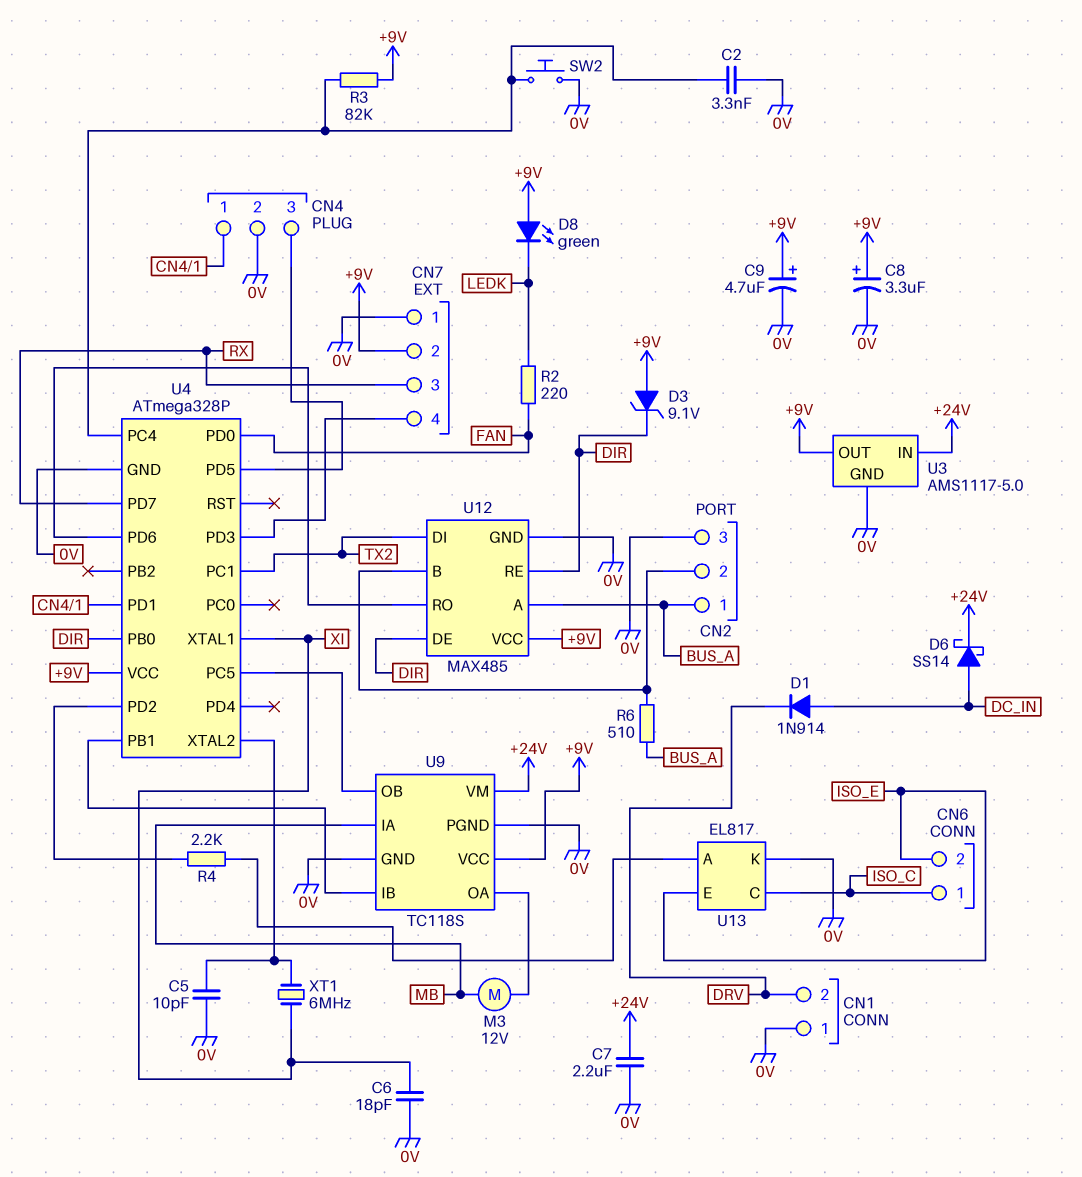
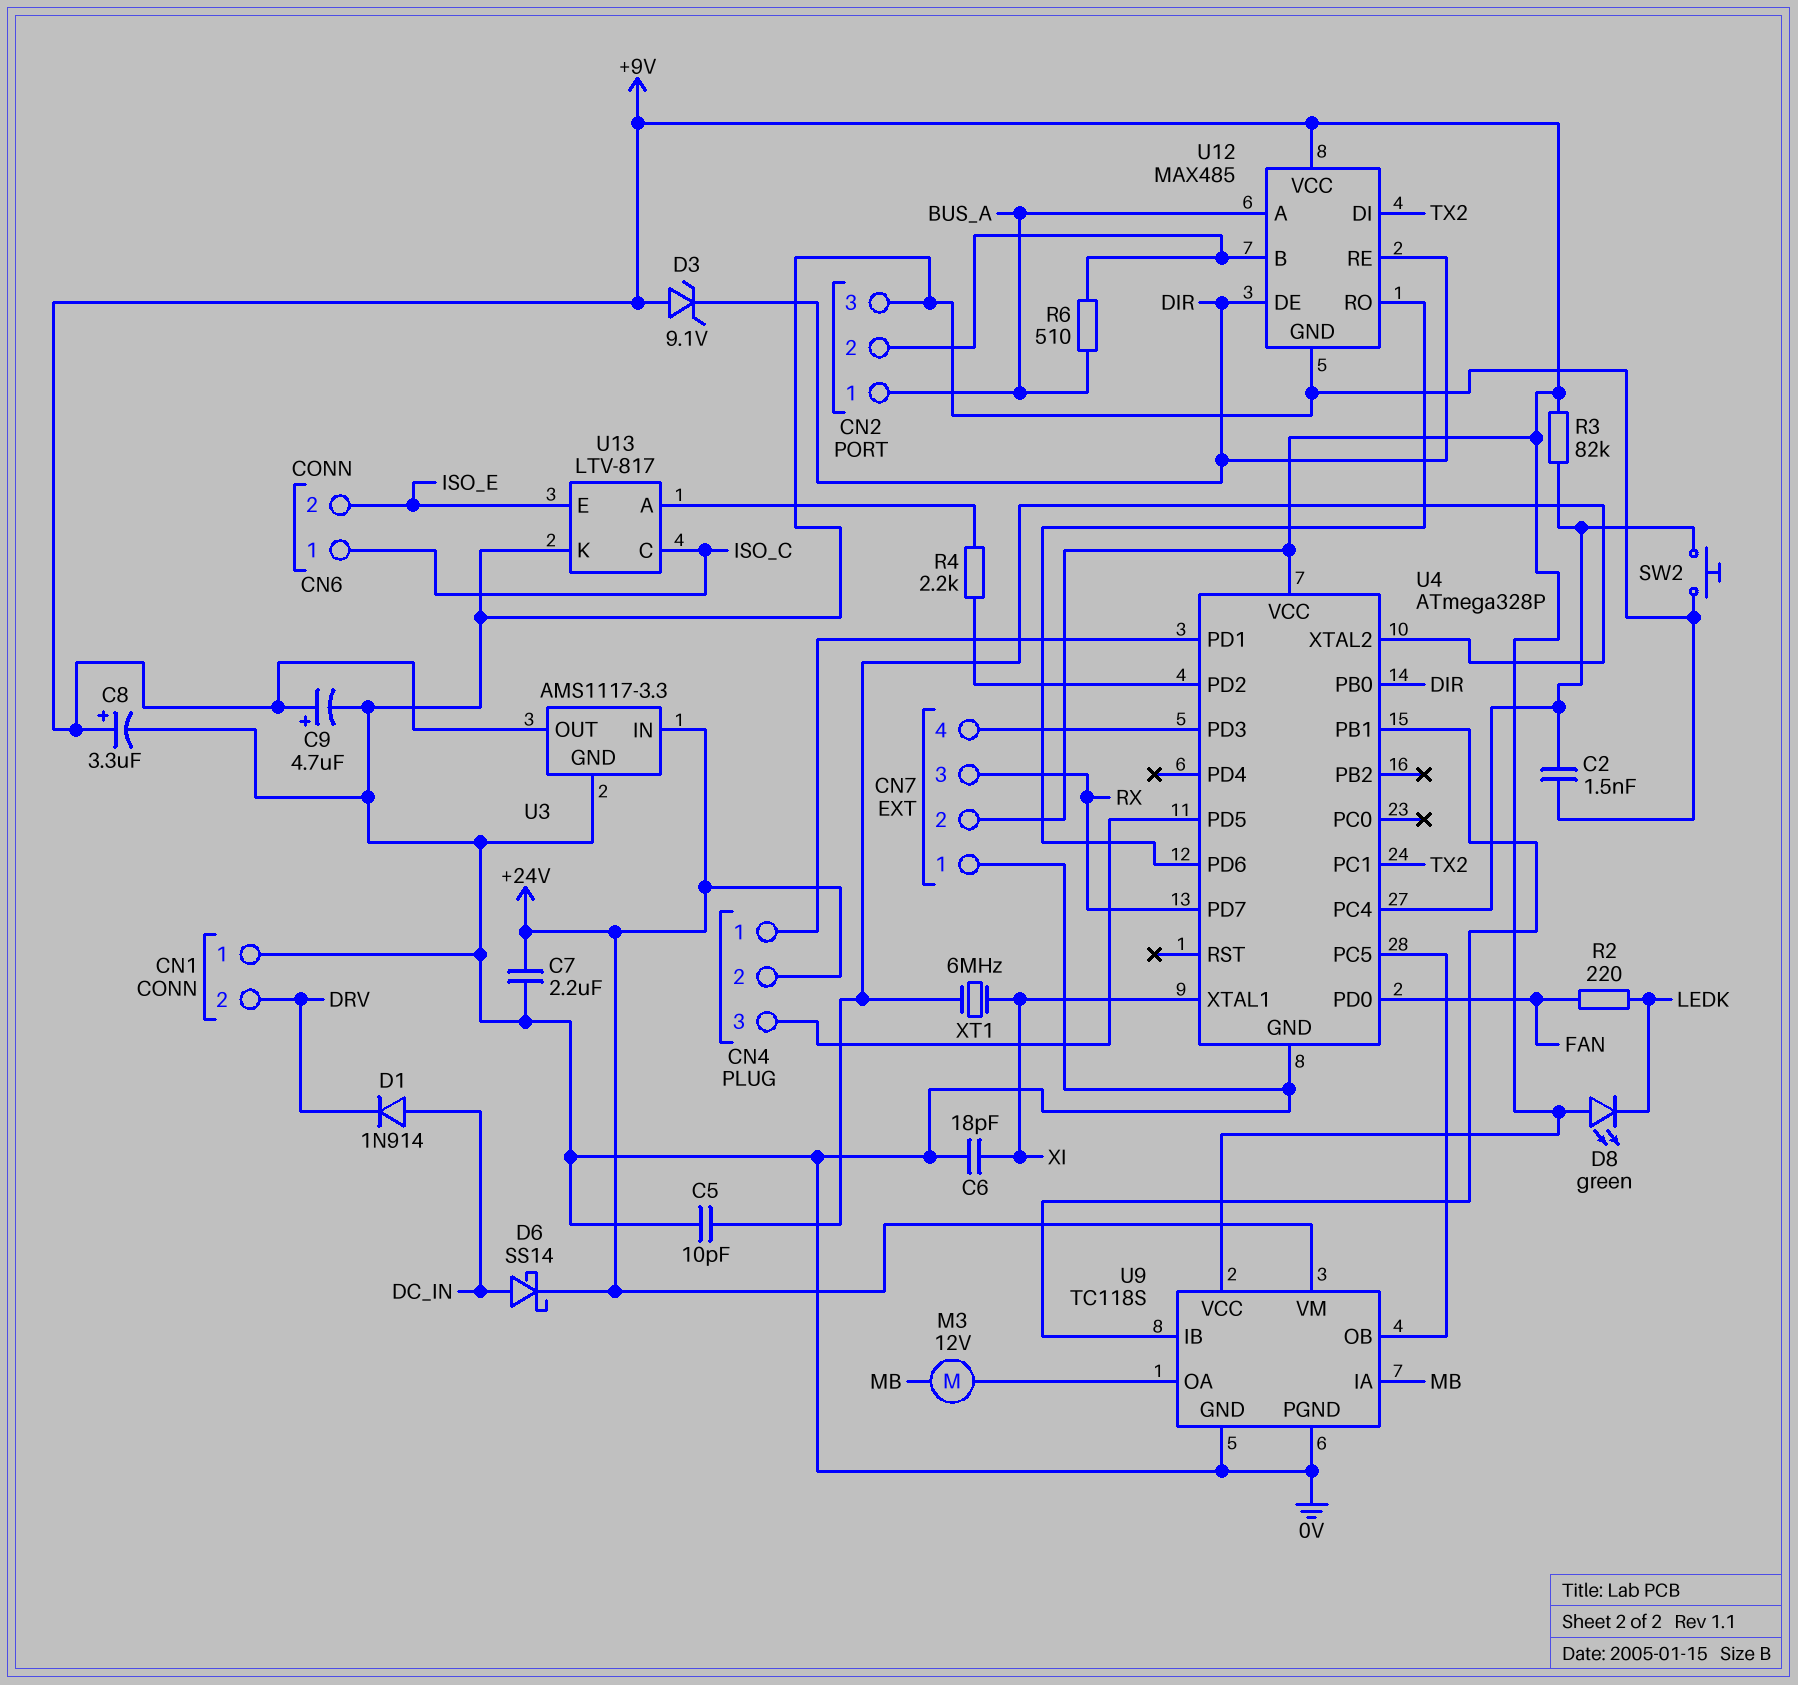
C2: 3.3nF (0V, U4/PC4) -> 1.5nF (0V, U4/PC4)
CN4 pin 2: 0V -> +24V
U3: AMS1117-5.0 -> AMS1117-3.3
U13: EL817 -> LTV-817

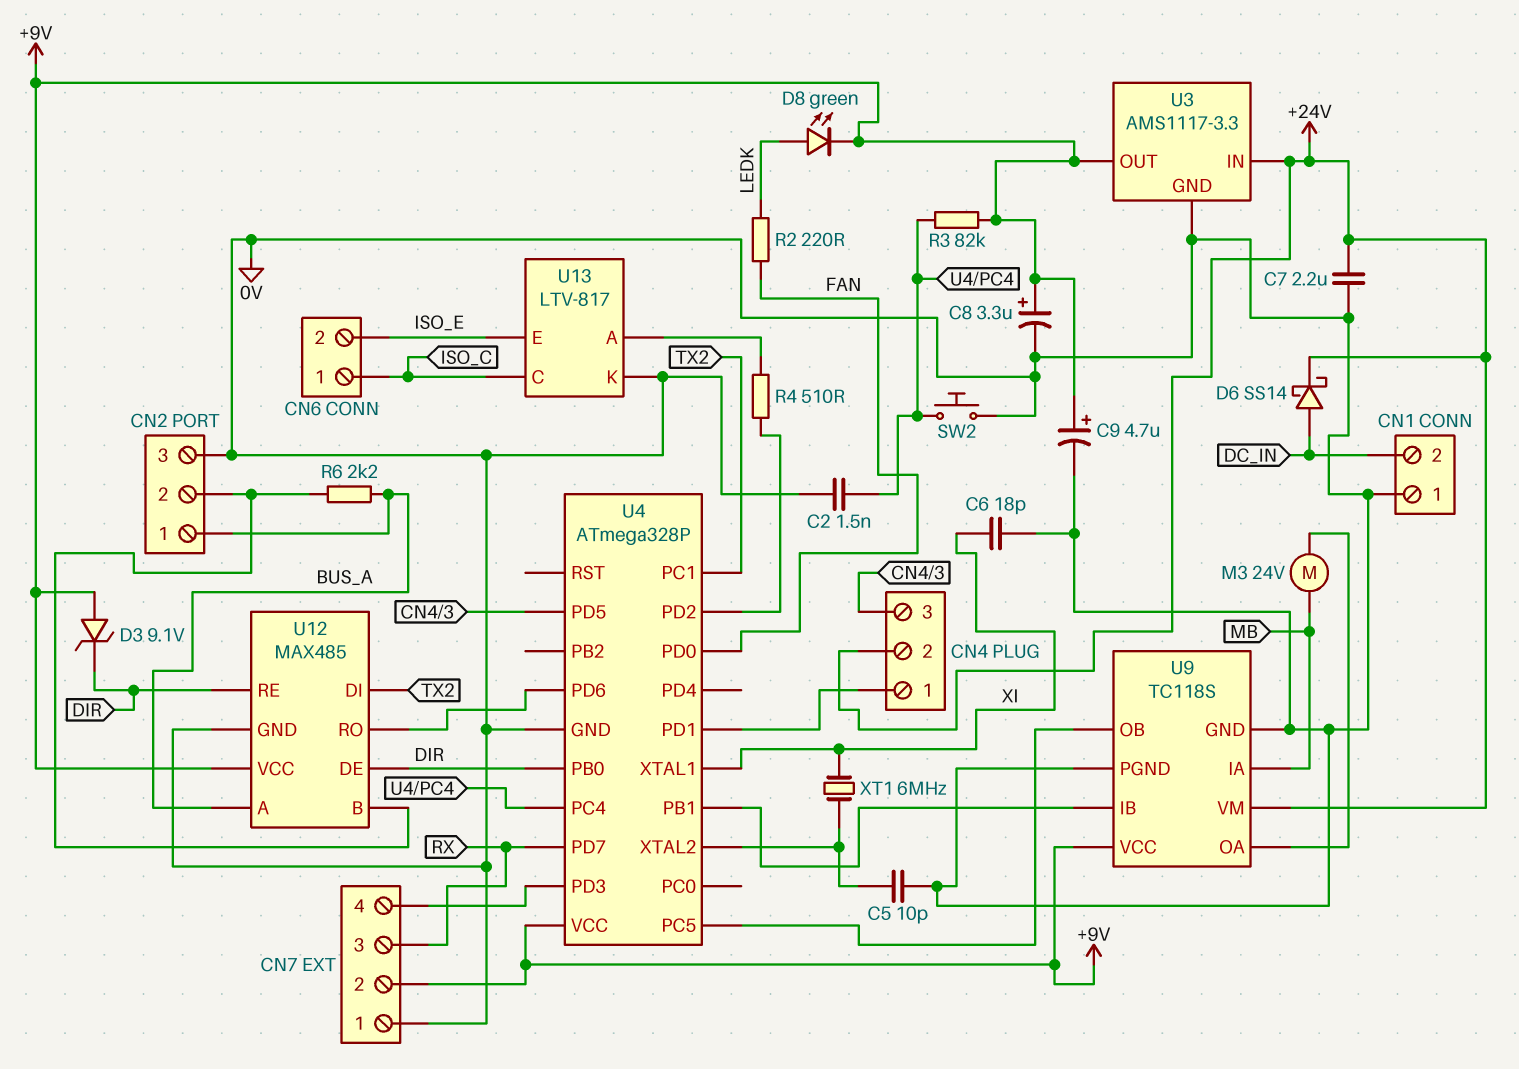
CN1 pin 2: DRV -> DC_IN
D1: diode 1N914 (A DC_IN, K DRV) -> none
D8: LED green (A +9V, K LEDK) -> LED green (A LEDK, K +9V)
M3: motor 12V (MB, U9/OA) -> motor 24V (MB, U9/OA)
R4: 2.2k (U4/PD2, U13/A) -> 510 (U4/PD2, U13/A)
R6: 510 (BUS_A, CN2/2) -> 2.2k (BUS_A, CN2/2)

